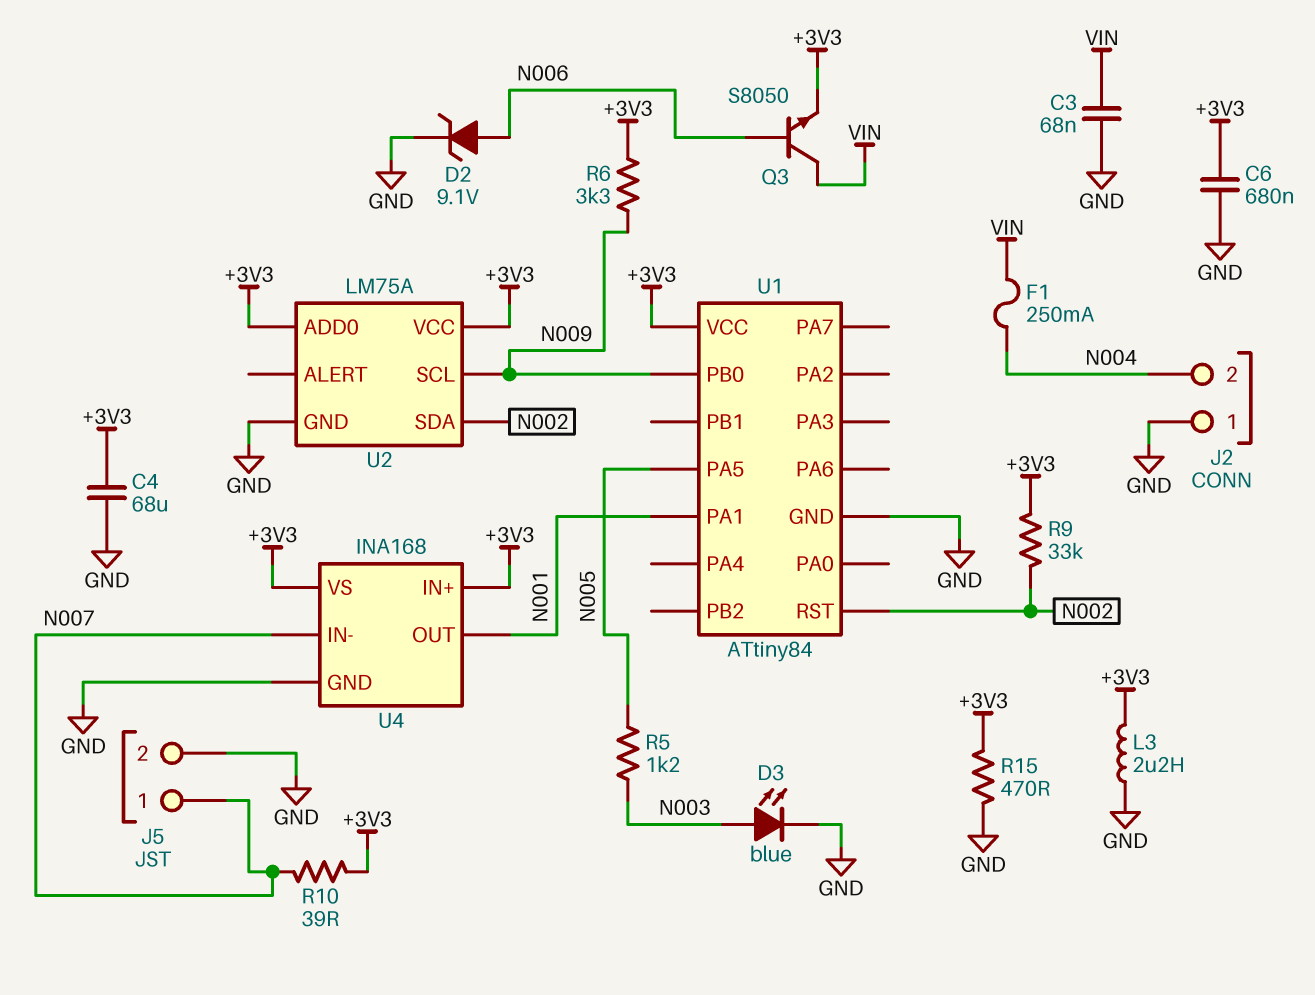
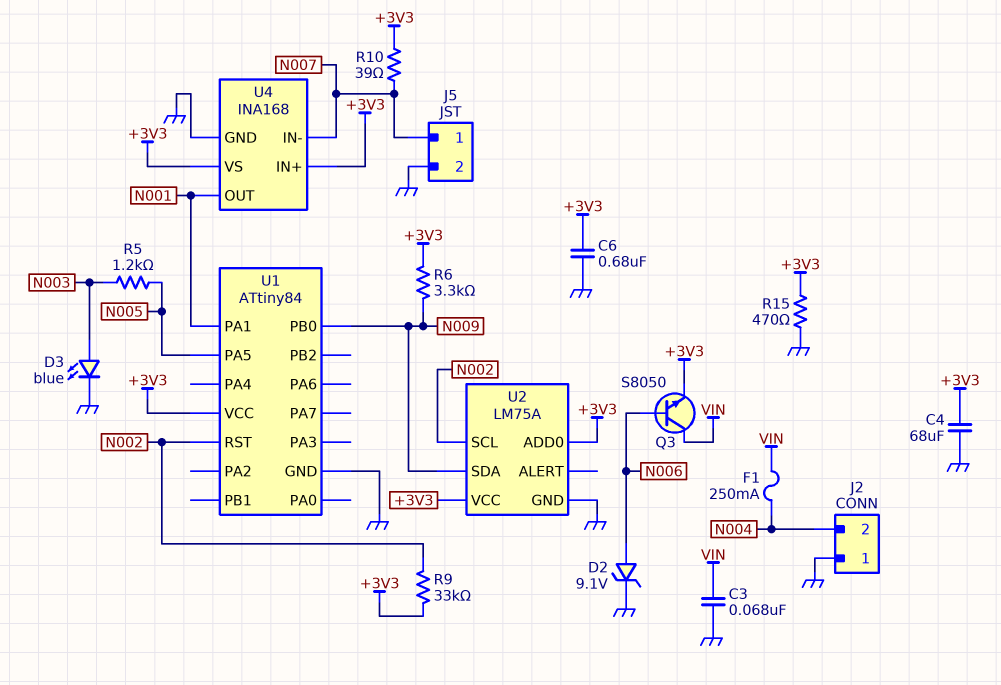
L3: 2.2uH (+3V3, GND) -> none
U2 pin SCL: N009 -> N002
U2 pin SDA: N002 -> N009

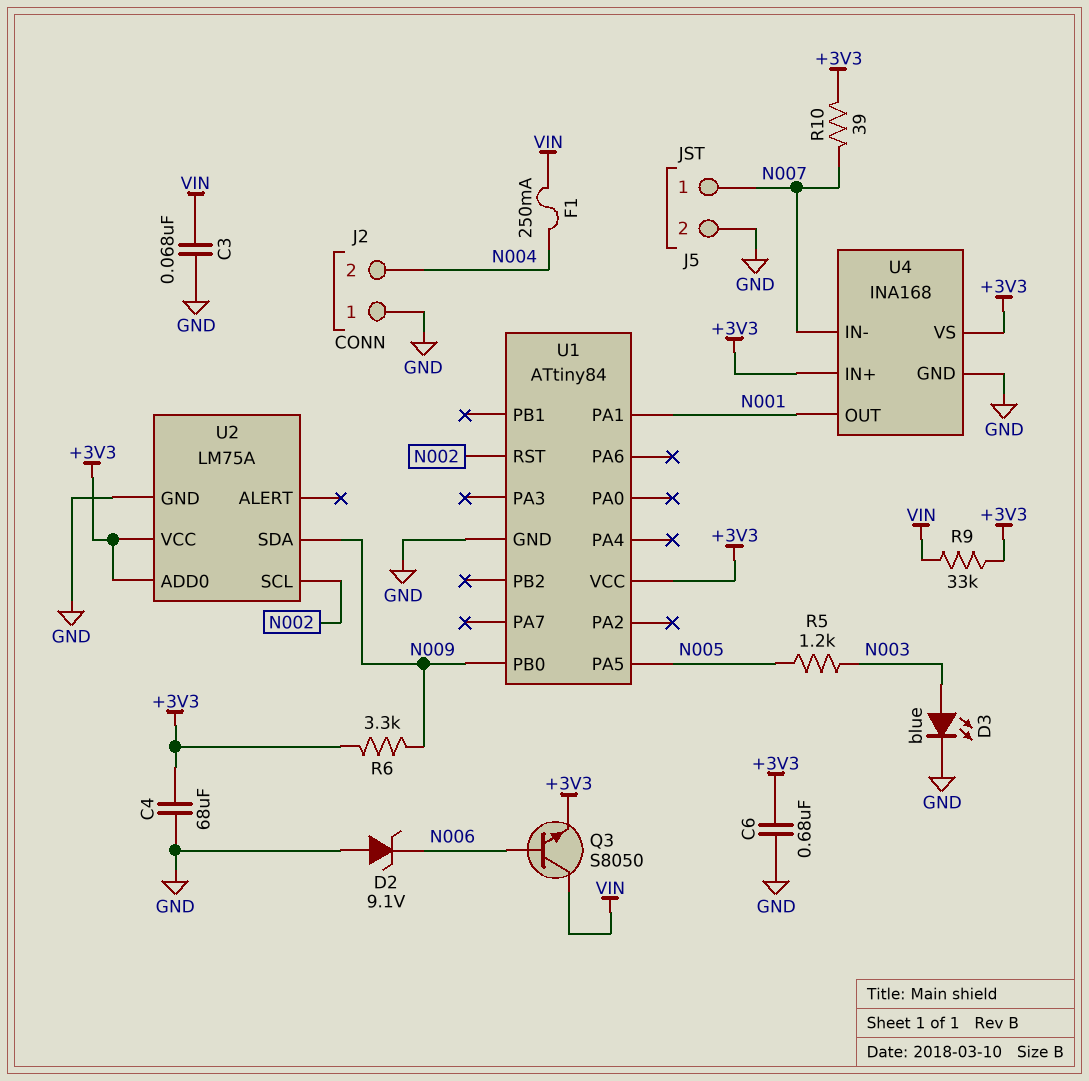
D2: zener 9.1V (A N006, K GND) -> zener 9.1V (A GND, K N006)
R9: 33k (+3V3, N002) -> 33k (+3V3, VIN)
R15: 470 (+3V3, GND) -> none

